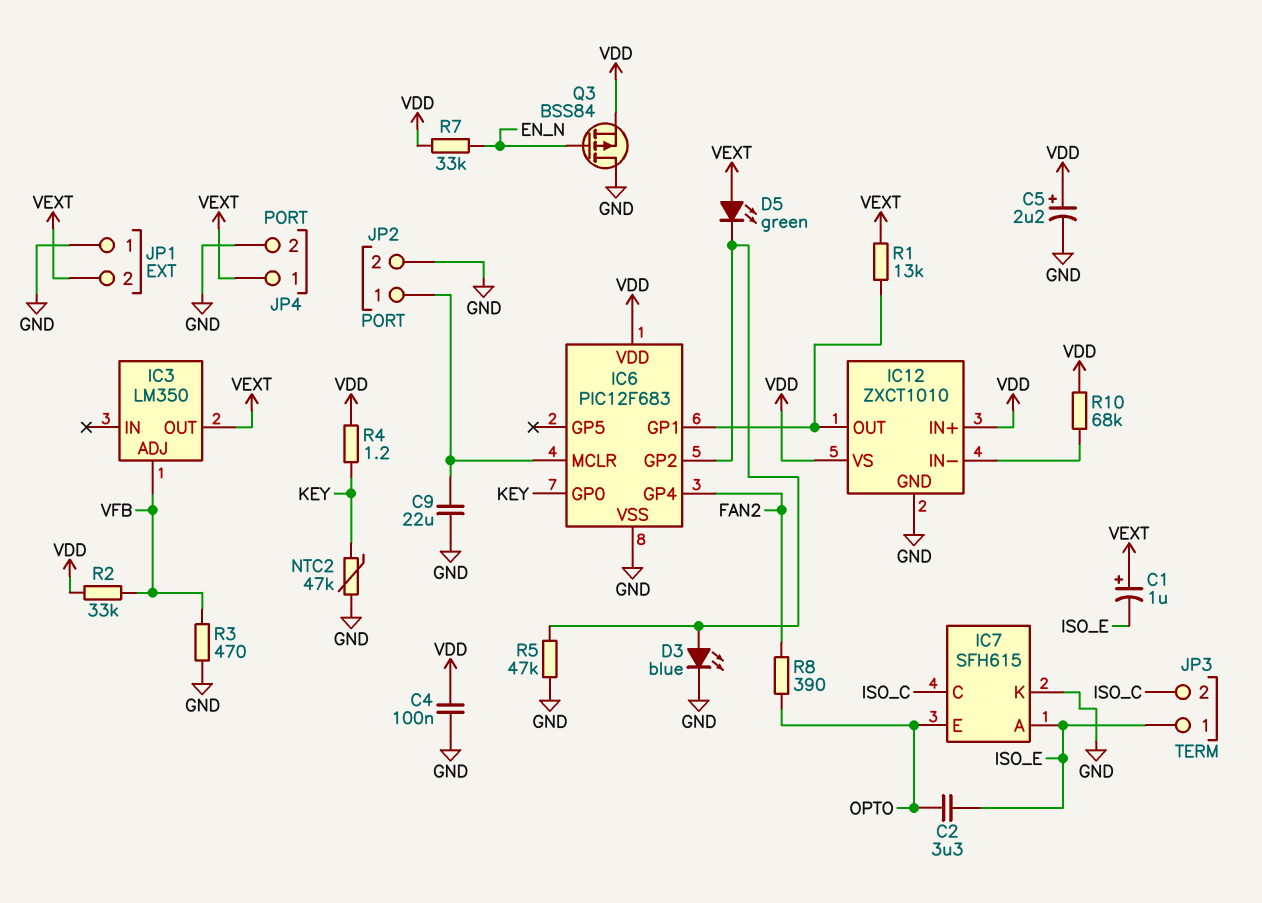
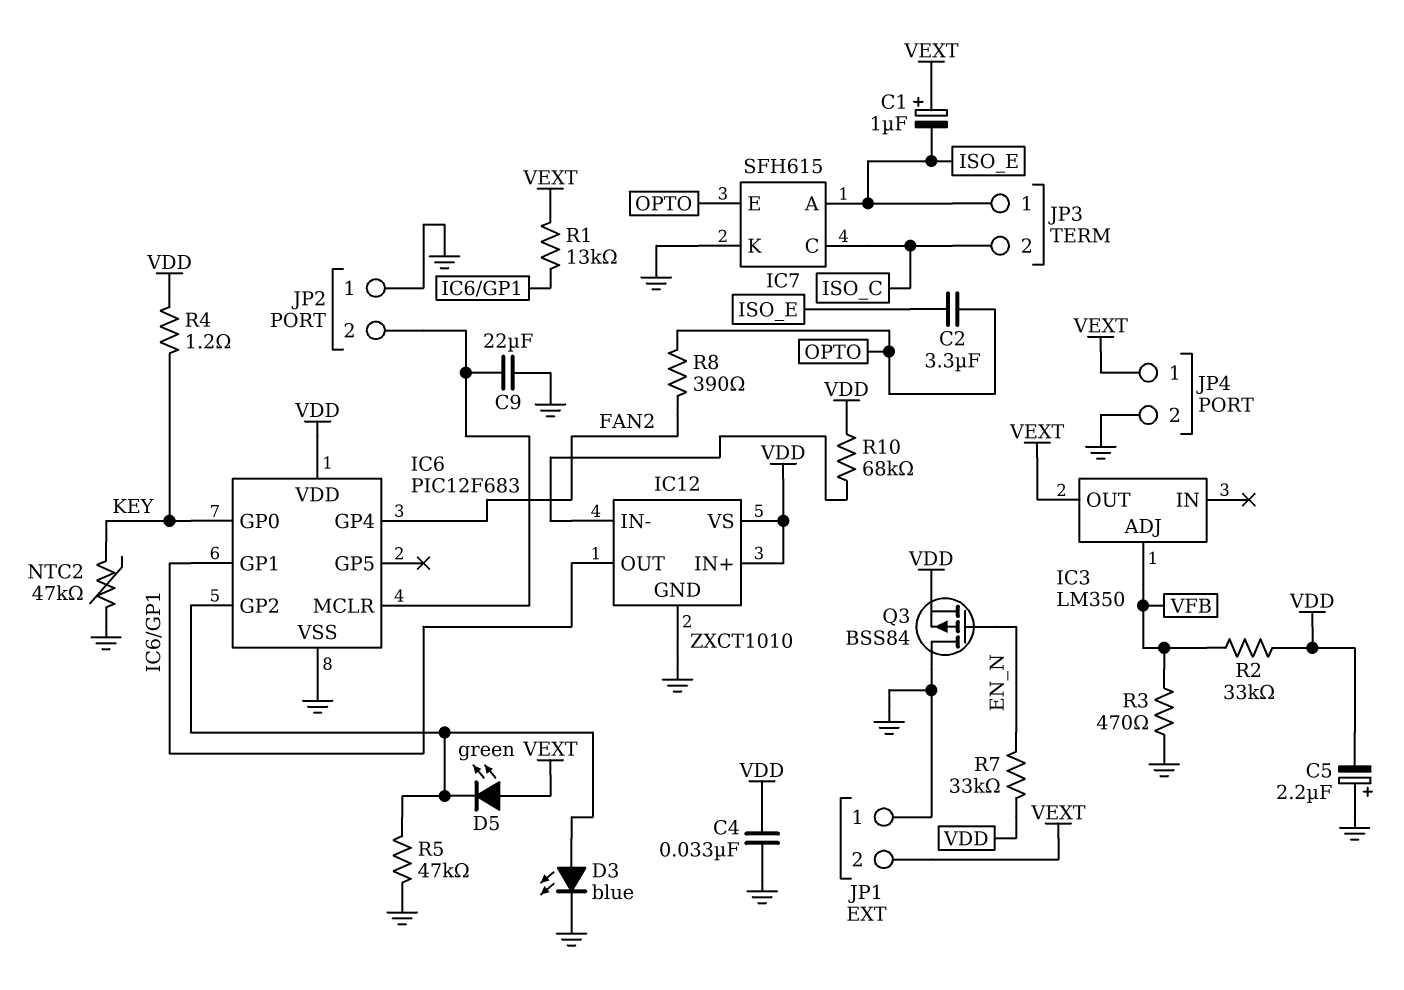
C4: 100nF (GND, VDD) -> 33nF (GND, VDD)
C5: 2.2uF (plus VDD, minus GND) -> 2.2uF (plus GND, minus VDD)
JP2 pin 1: IC6/MCLR -> GND
JP2 pin 2: GND -> IC6/MCLR

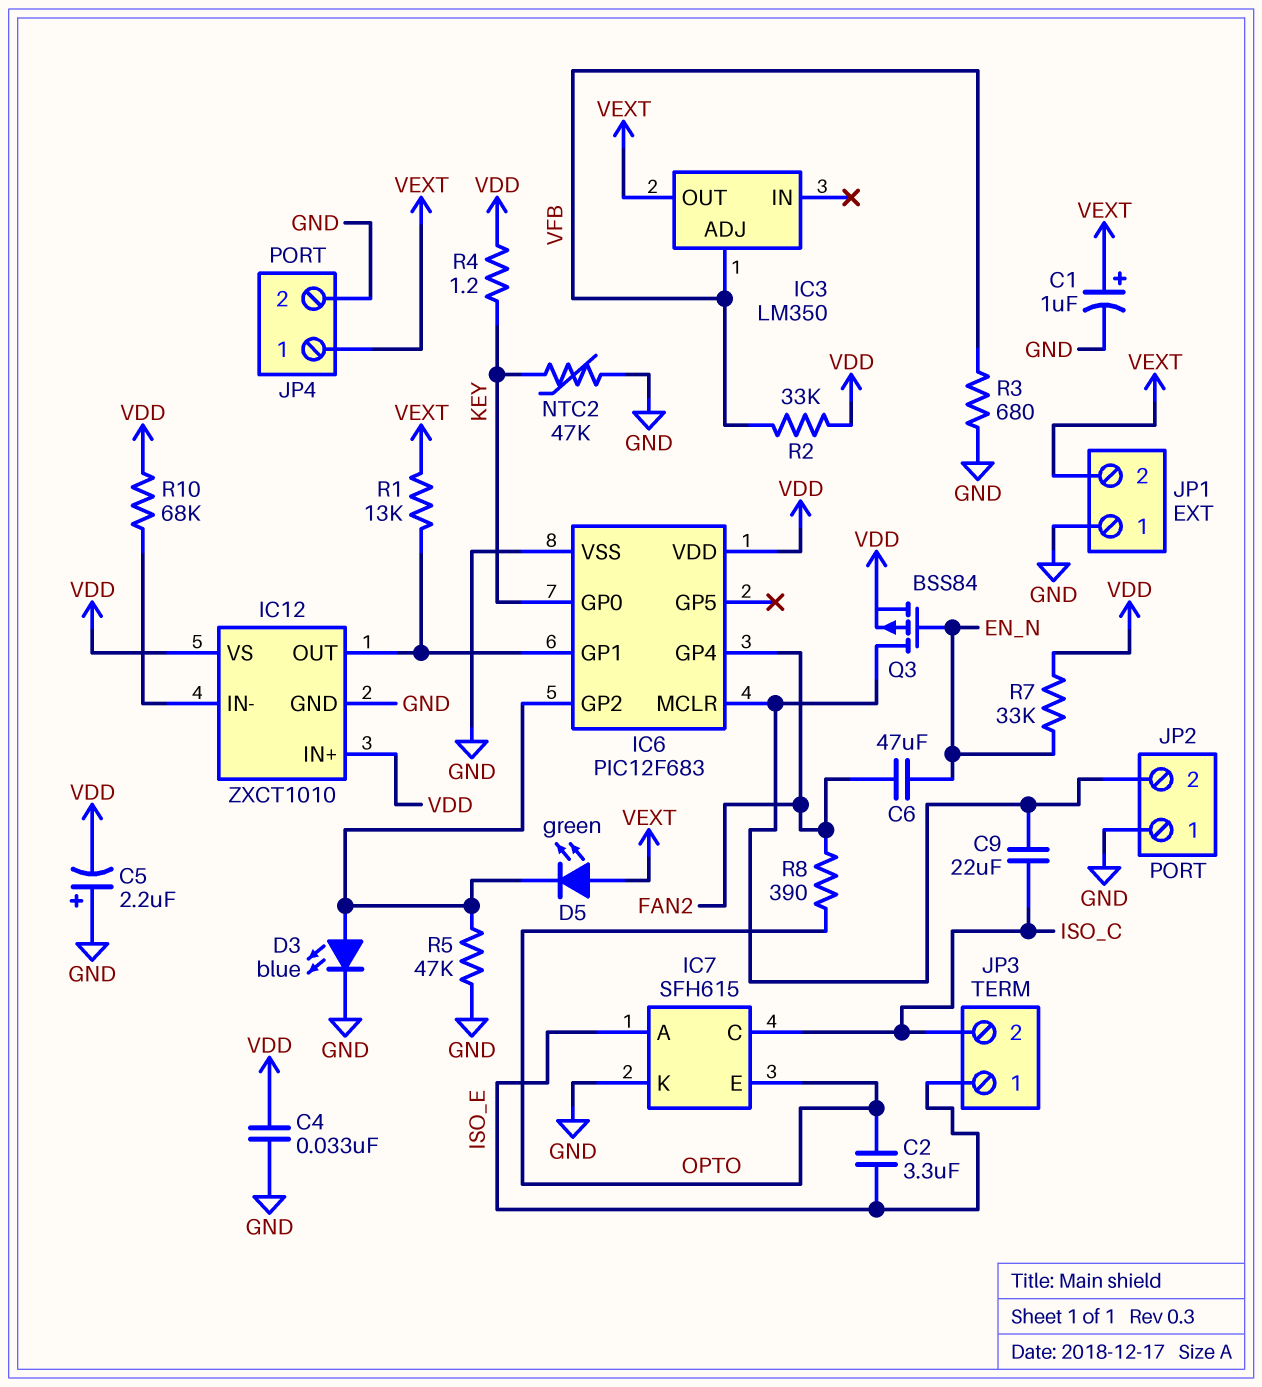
C1: 1uF (plus VEXT, minus ISO_E) -> 1uF (plus VEXT, minus GND)
C6: none -> 47uF (EN_N, FAN2)
C9: 22uF (GND, IC6/MCLR) -> 22uF (IC6/MCLR, ISO_C)
Q3: PMOS BSS84 (G EN_N, D GND, S VDD) -> PMOS BSS84 (G EN_N, D IC6/MCLR, S VDD)
R3: 470 (GND, VFB) -> 680 (GND, VFB)

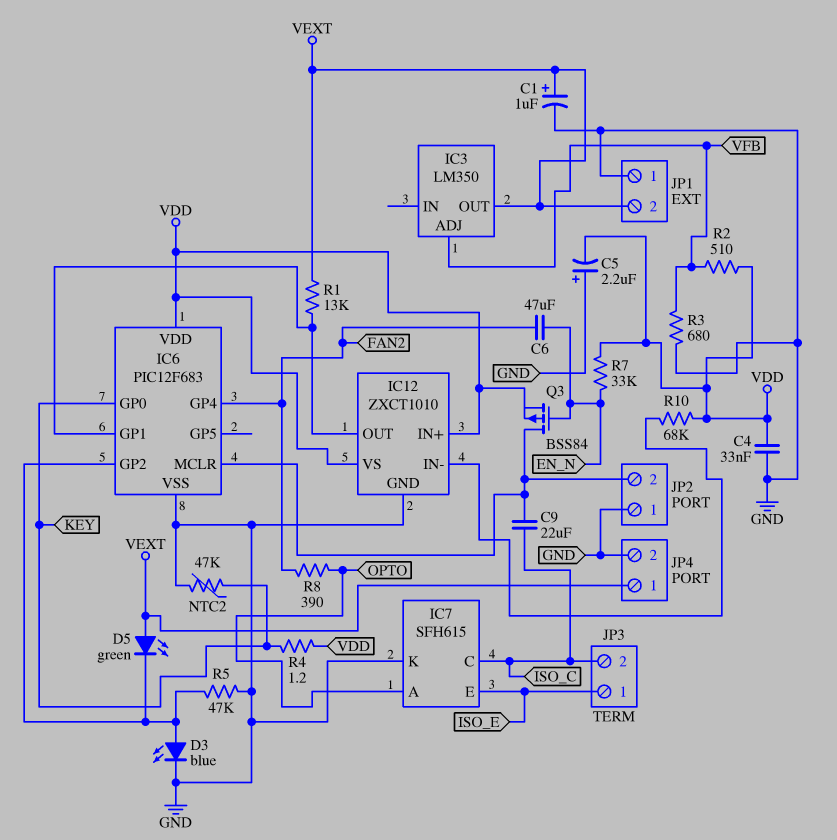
C2: 3.3uF (ISO_E, OPTO) -> none
IC7 pin A: ISO_E -> OPTO
IC7 pin E: OPTO -> ISO_E
R2: 33k (VDD, VFB) -> 510 (VDD, VFB)

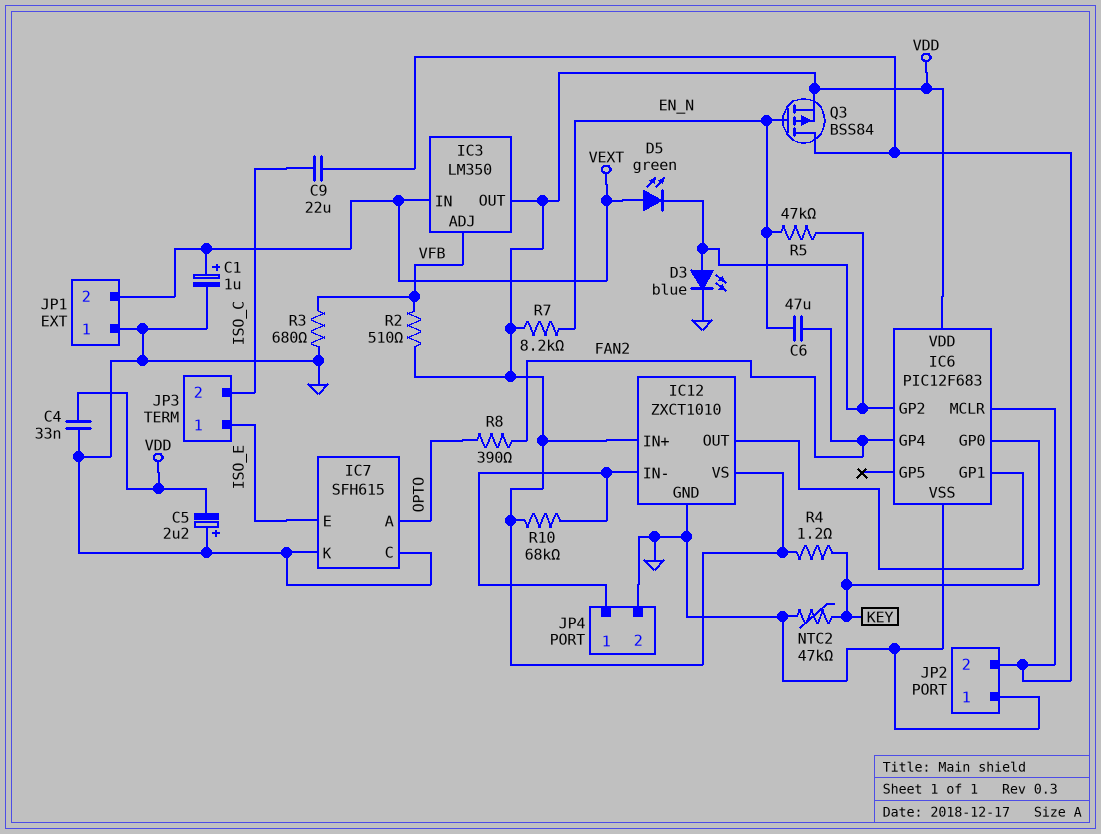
IC3 pin IN: none -> VEXT
IC3 pin OUT: VEXT -> VDD
IC7 pin C: ISO_C -> GND
JP4 pin 1: VEXT -> IC12/IN-
R1: 13k (IC6/GP1, VEXT) -> none
R5: 47k (GND, IC6/GP2) -> 47k (EN_N, IC6/GP2)
R7: 33k (EN_N, VDD) -> 8.2k (EN_N, VDD)

